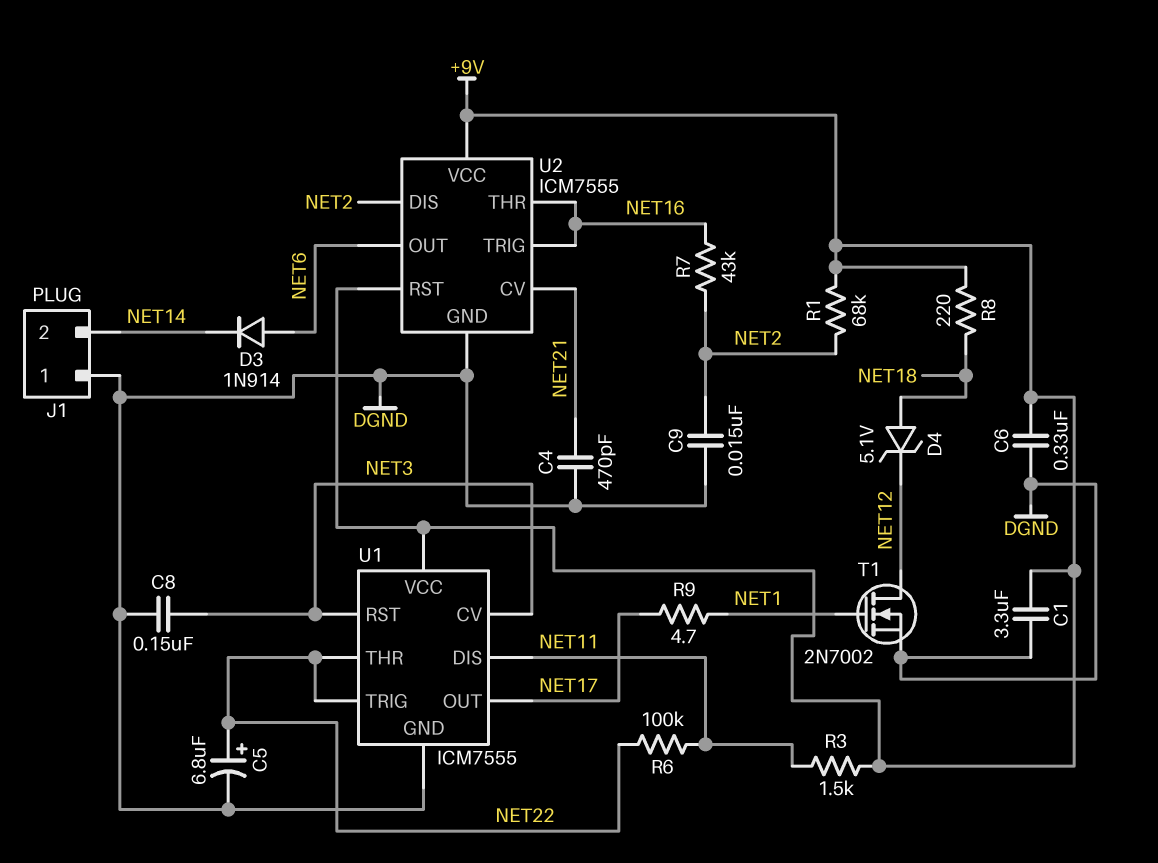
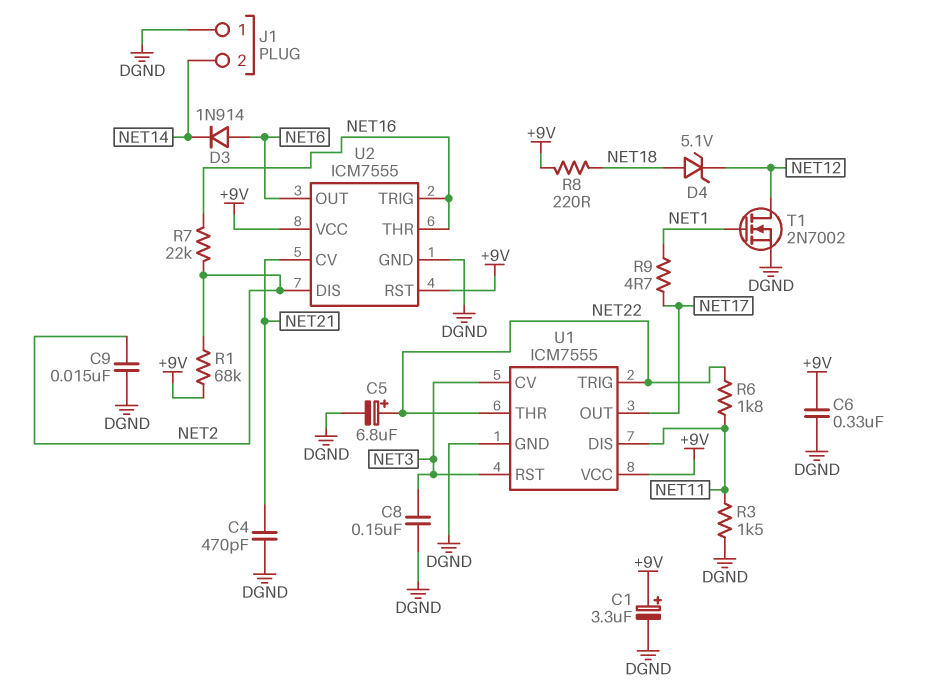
C1: 3.3uF (+9V, DGND) -> 3.3uF (plus +9V, minus DGND)
R3: 1.5k (+9V, NET11) -> 1.5k (DGND, NET11)
R6: 100k (NET11, NET22) -> 1.8k (NET11, NET22)
R7: 43k (NET2, NET16) -> 22k (NET2, NET16)

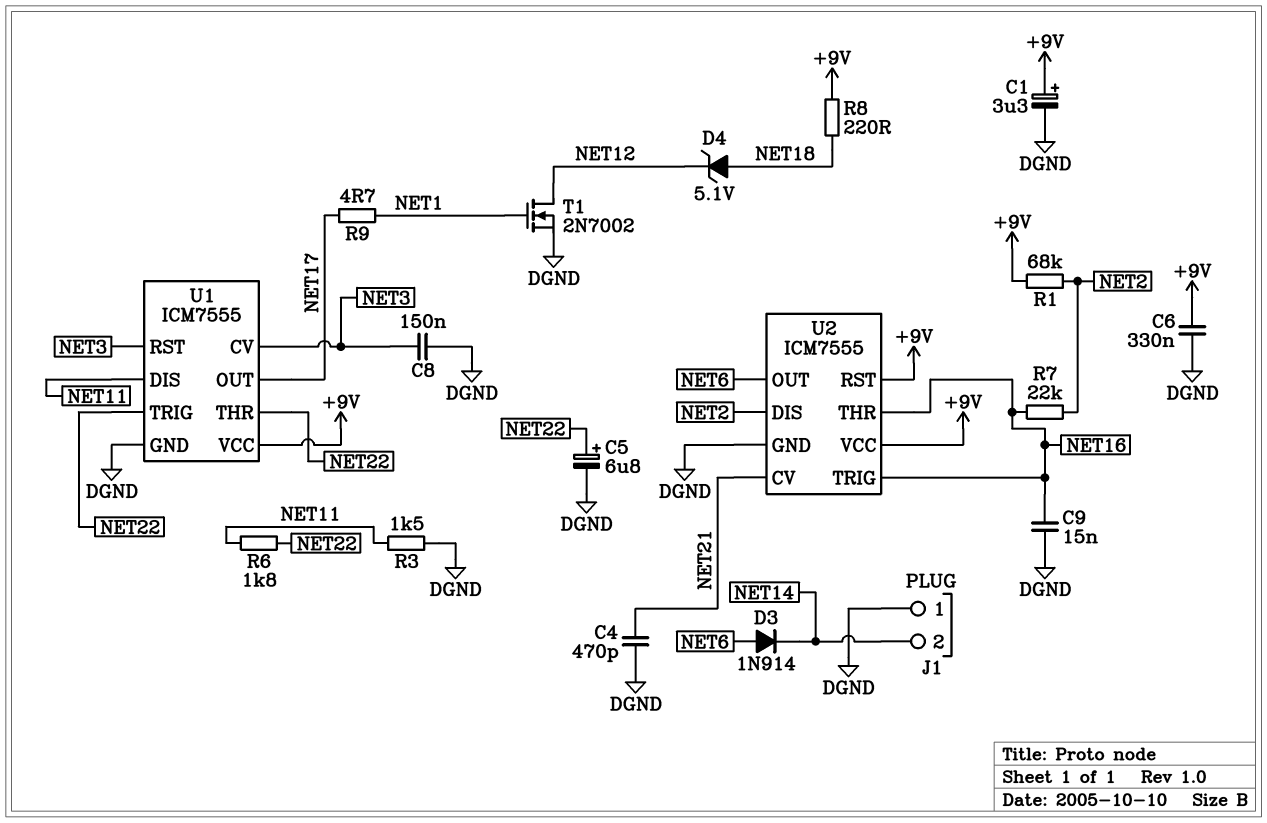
C9: 15nF (DGND, NET2) -> 15nF (DGND, NET16)

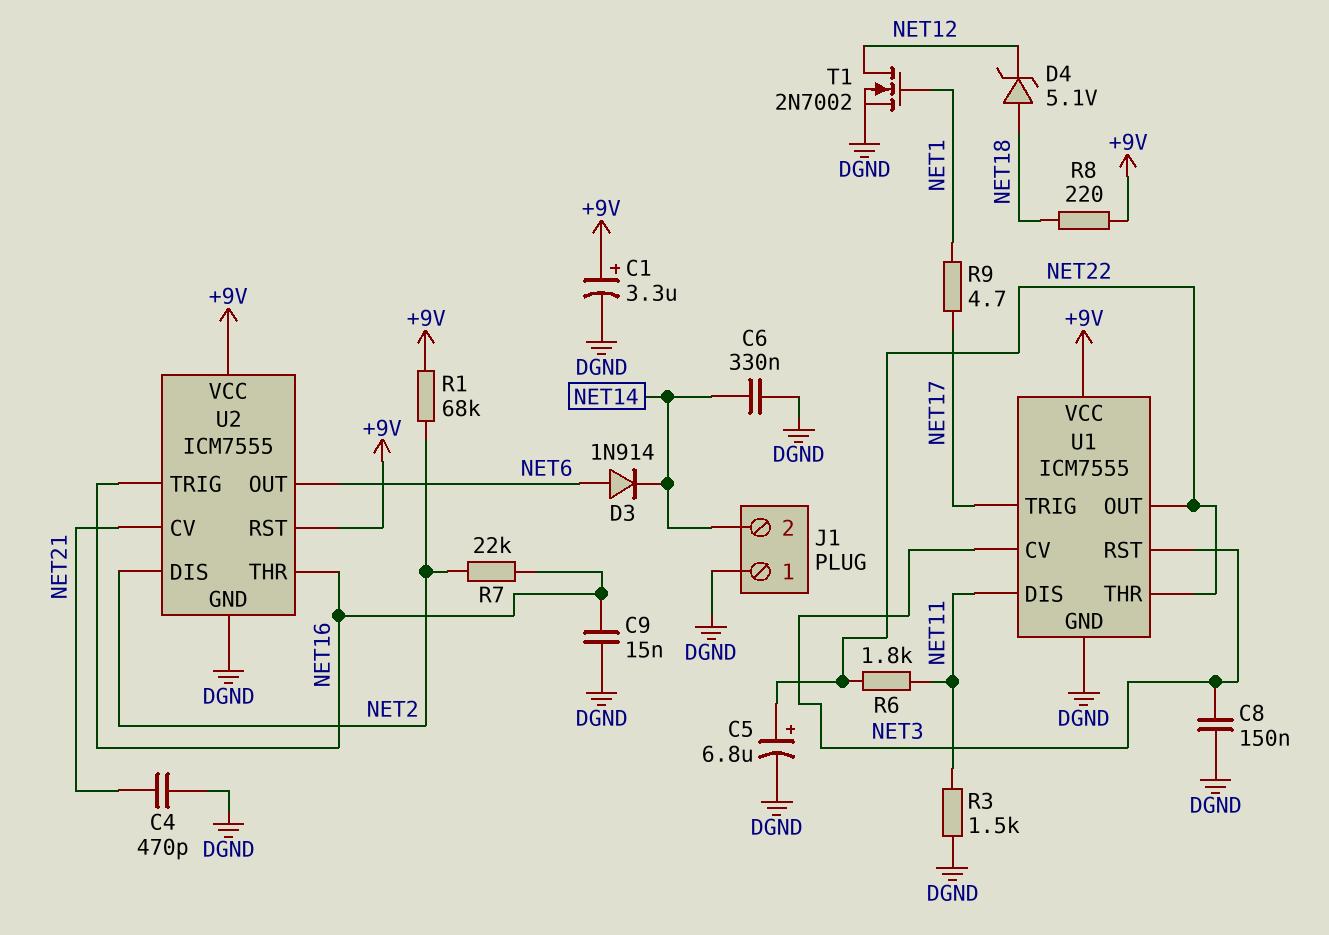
C6: 330nF (+9V, DGND) -> 330nF (DGND, NET14)
U1 pin OUT: NET17 -> NET22
U1 pin TRIG: NET22 -> NET17

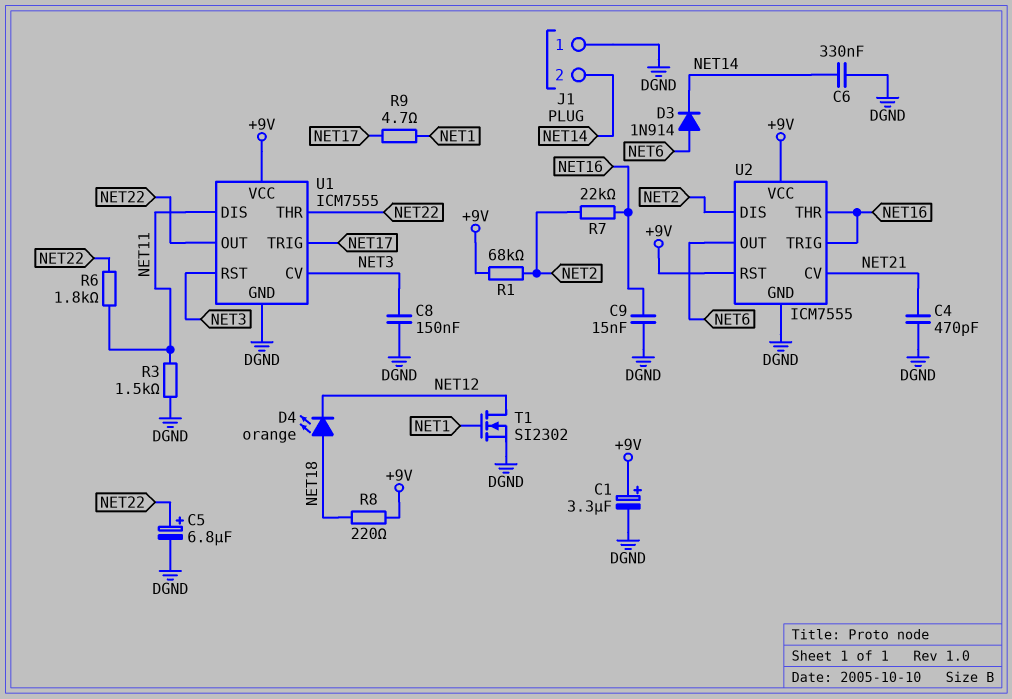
D4: zener 5.1V (A NET18, K NET12) -> LED orange (A NET18, K NET12)
T1: NMOS 2N7002 (G NET1, D NET12, S DGND) -> NMOS SI2302 (G NET1, D NET12, S DGND)

